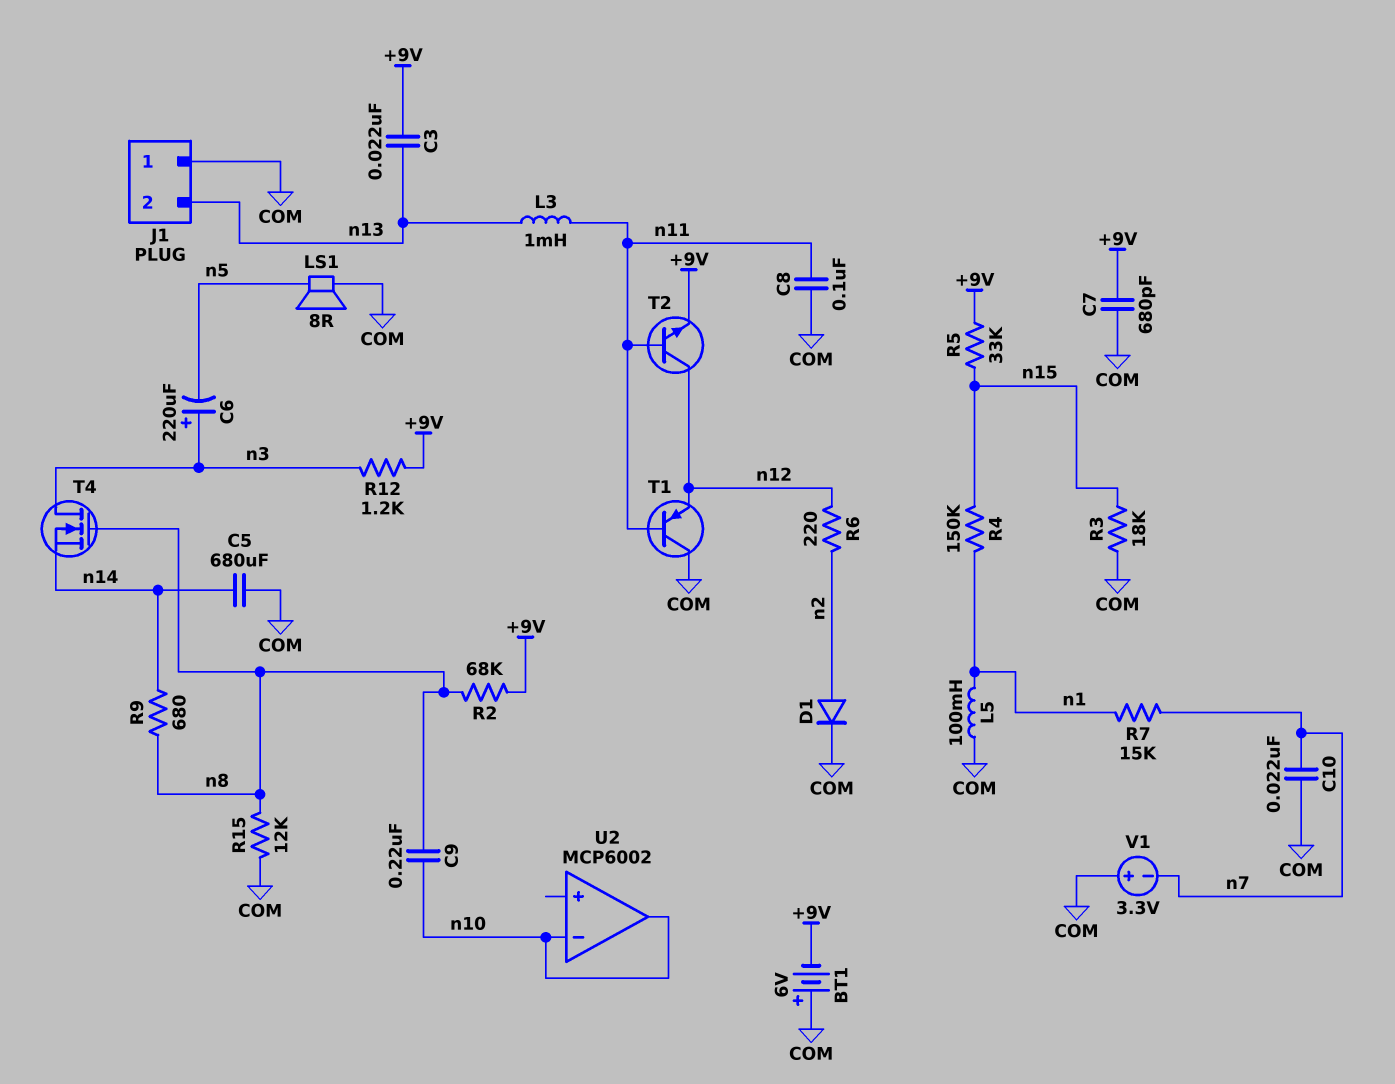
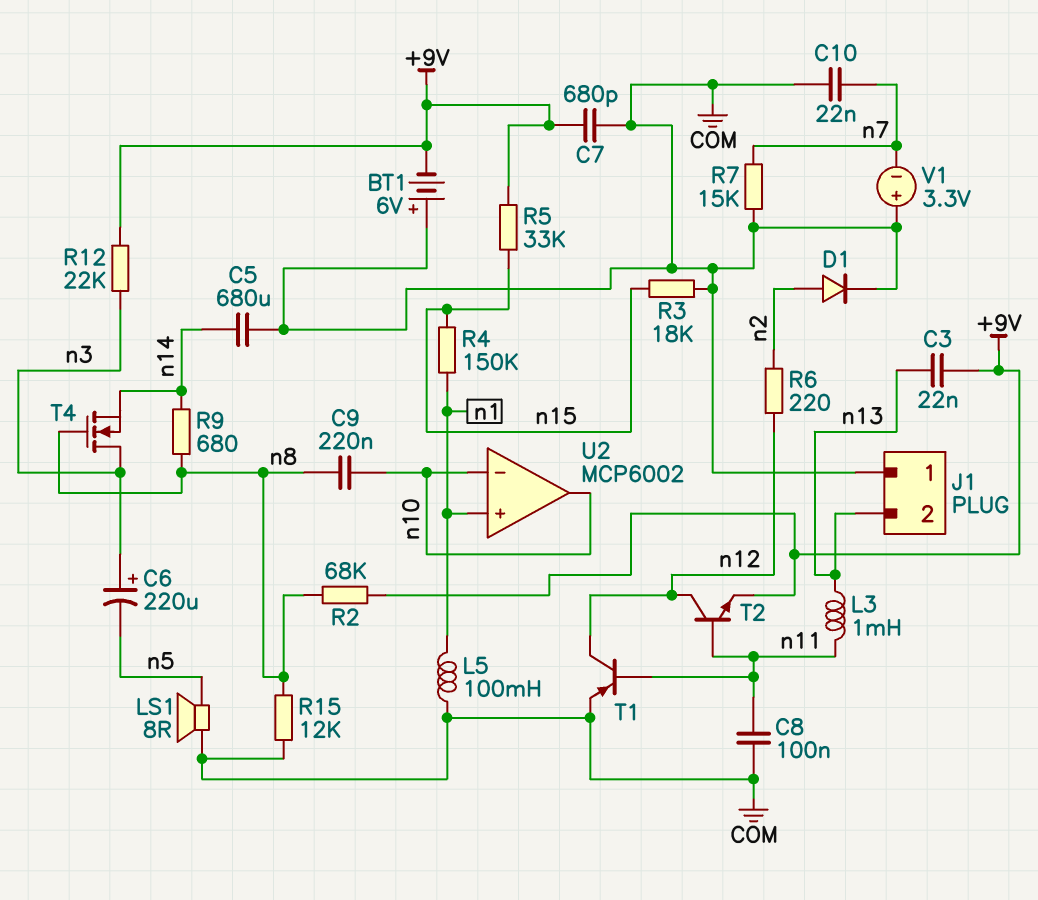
R7: 15k (n1, n7) -> 15k (COM, n7)
R12: 1.2k (+9V, n3) -> 22k (+9V, n3)
T1: PNP (B n11, C COM, E n12) -> PNP (B n11, C n12, E COM)
U2 pin in+: none -> n1

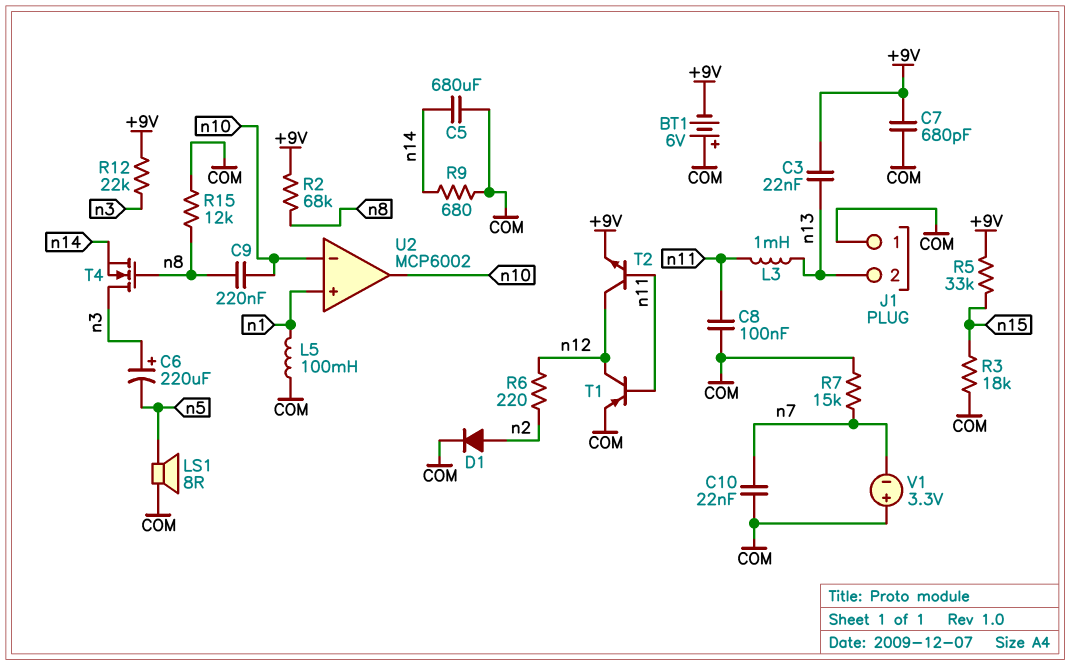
R4: 150k (n1, n15) -> none
R9: 680 (n8, n14) -> 680 (COM, n14)

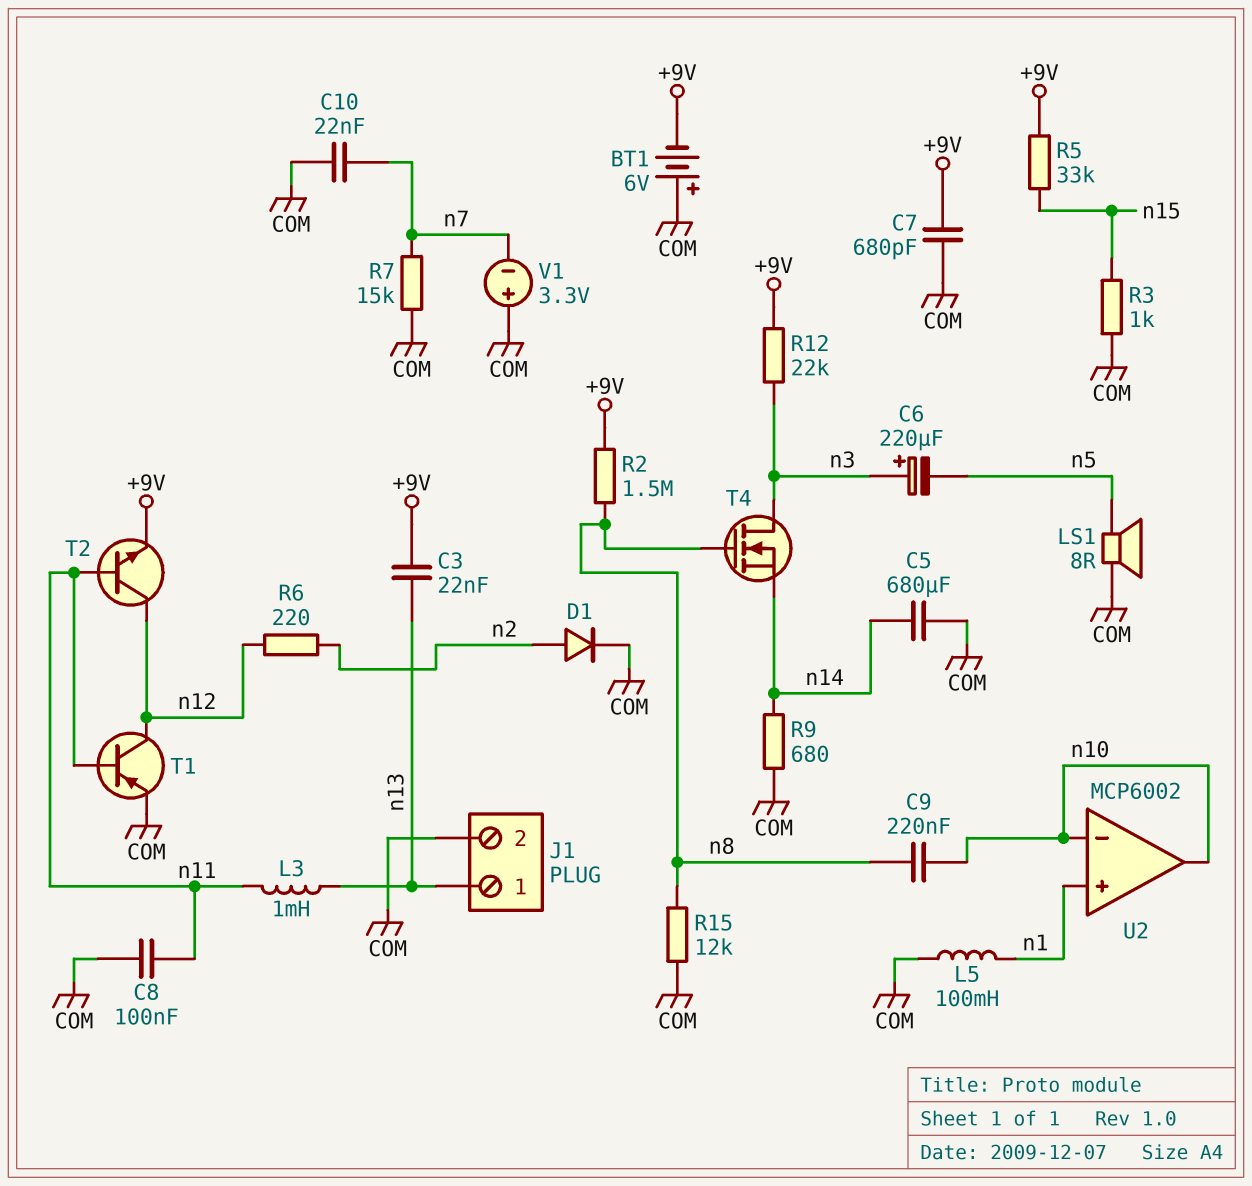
J1 pin 1: COM -> n13
J1 pin 2: n13 -> COM
R2: 68k (+9V, n8) -> 1.5M (+9V, n8)
R3: 18k (COM, n15) -> 1k (COM, n15)

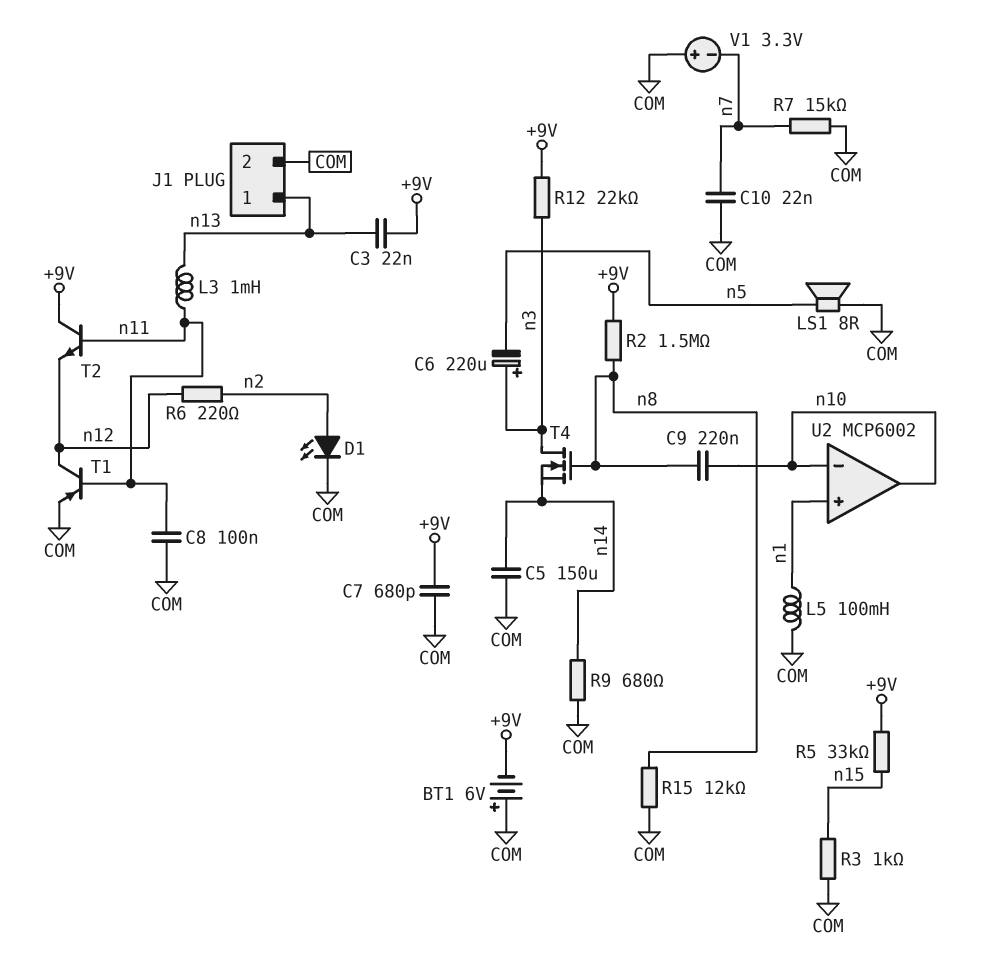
C5: 680uF (COM, n14) -> 150uF (COM, n14)
D1: diode (A n2, K COM) -> LED (A n2, K COM)
T2: NPN (B n11, C n12, E +9V) -> NPN (B n11, C +9V, E n12)

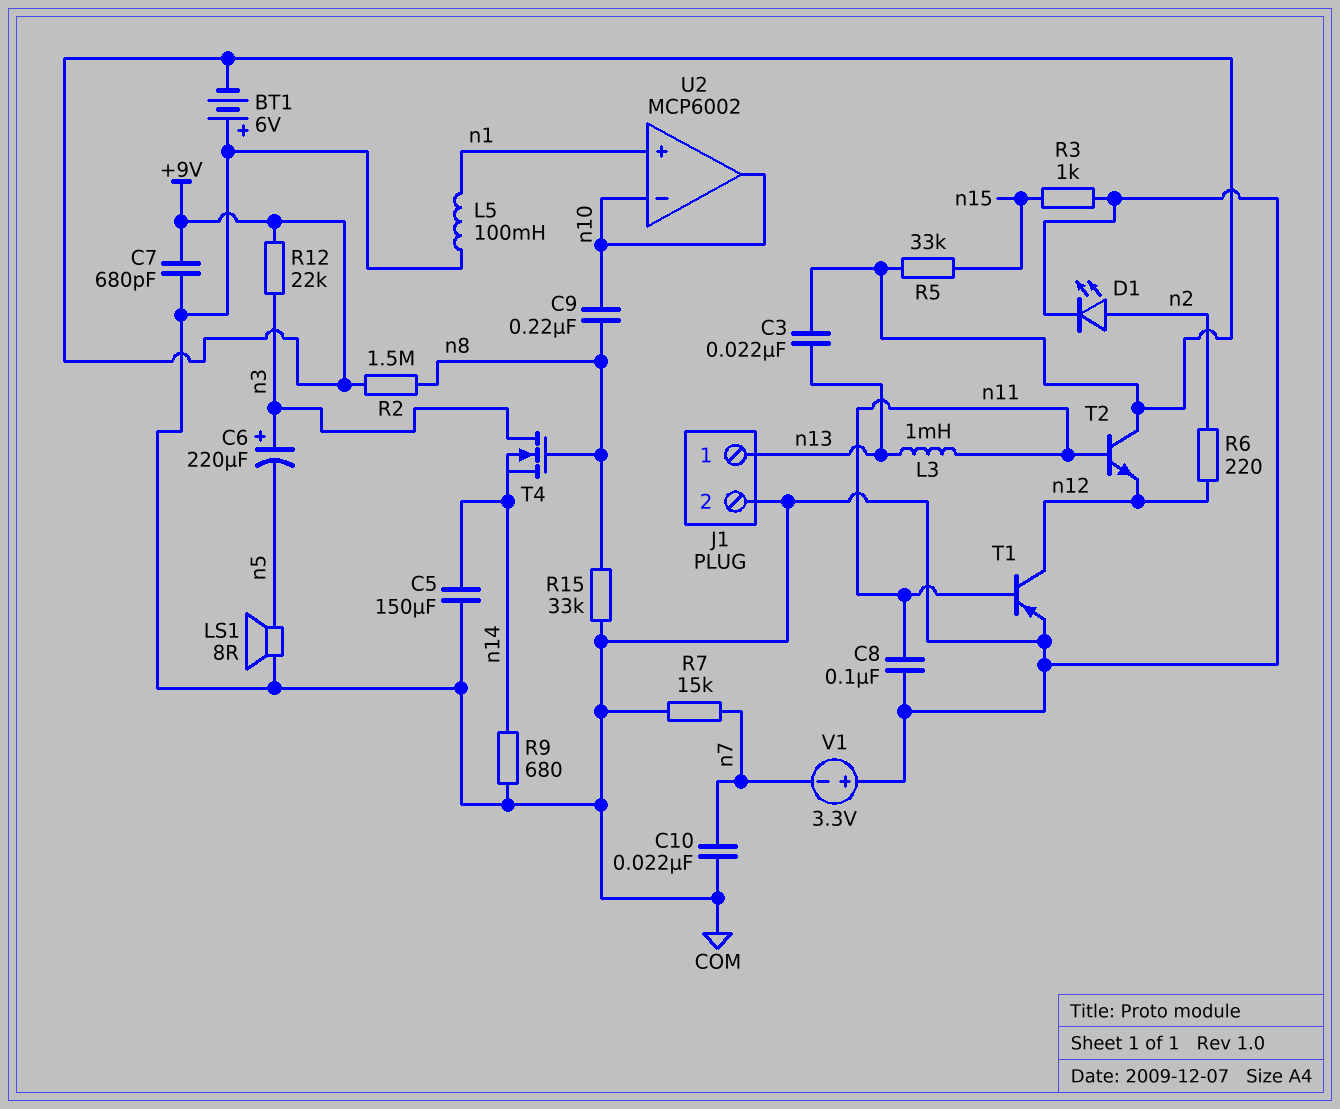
R15: 12k (COM, n8) -> 33k (COM, n8)

